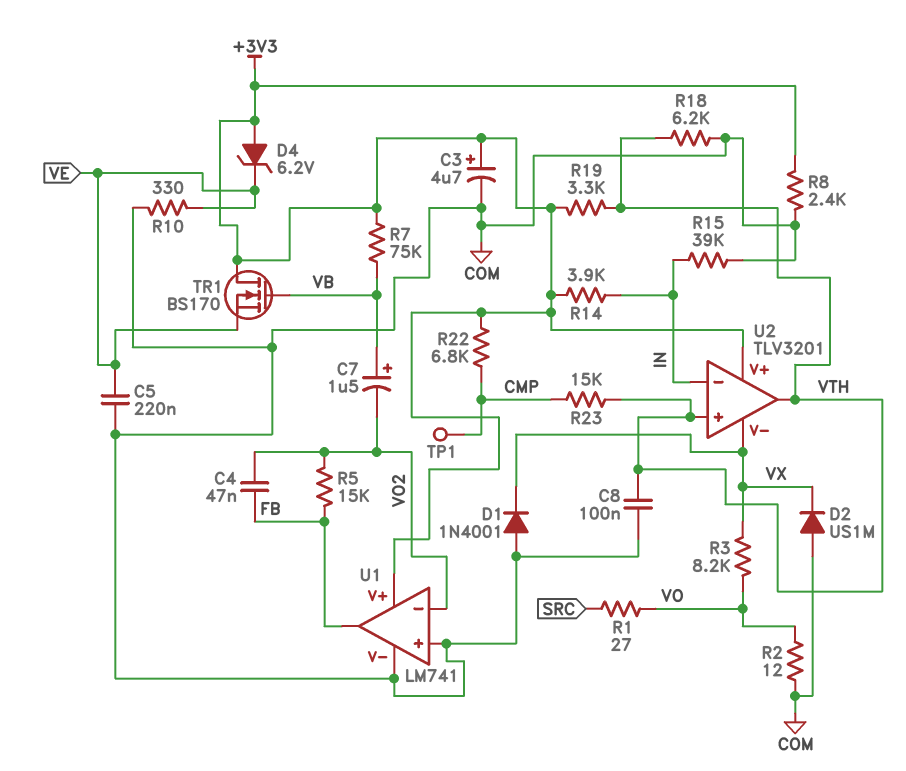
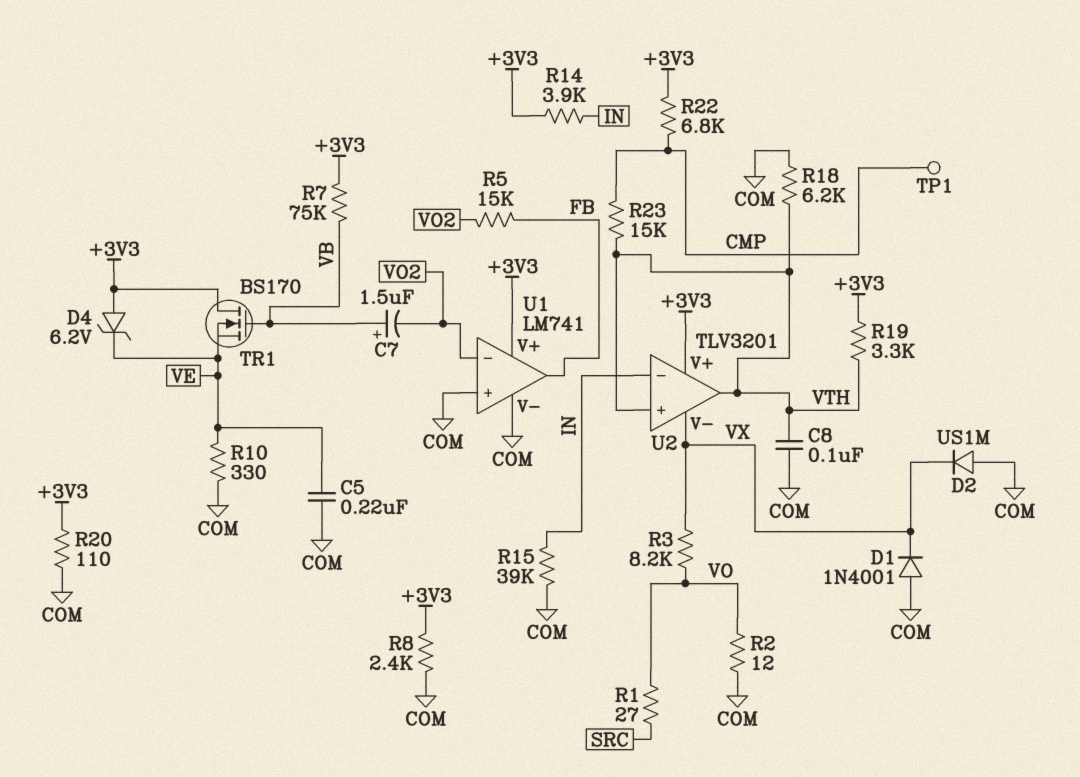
C3: 4.7uF (plus +3V3, minus COM) -> none
C4: 47nF (FB, VO2) -> none
R20: none -> 110 (+3V3, COM)

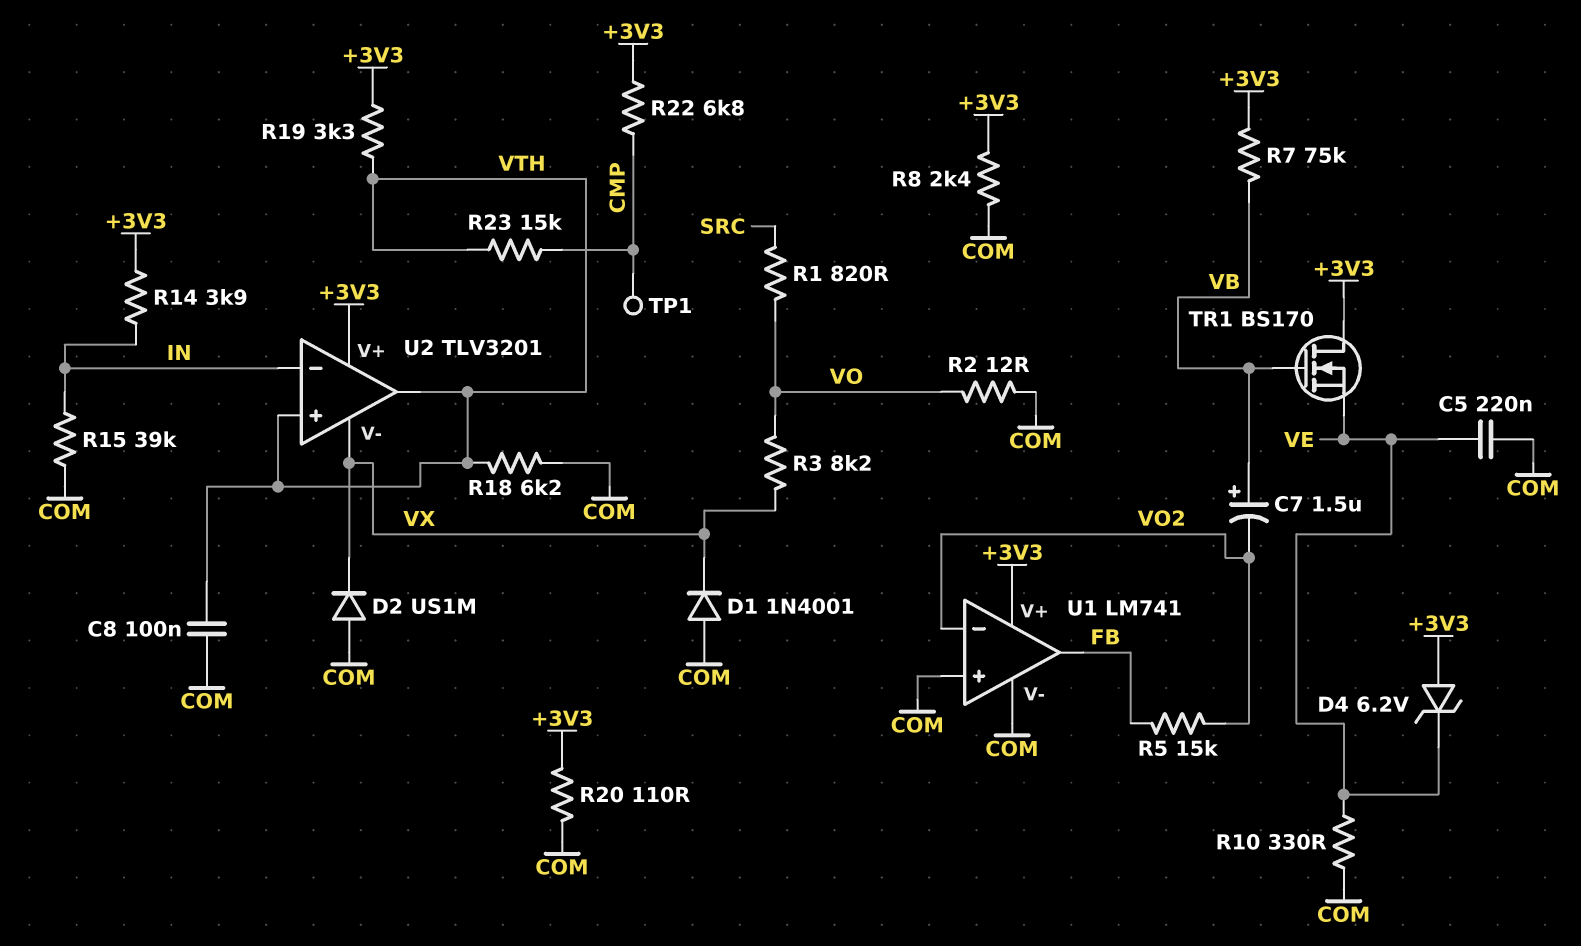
R1: 27 (SRC, VO) -> 820 (SRC, VO)

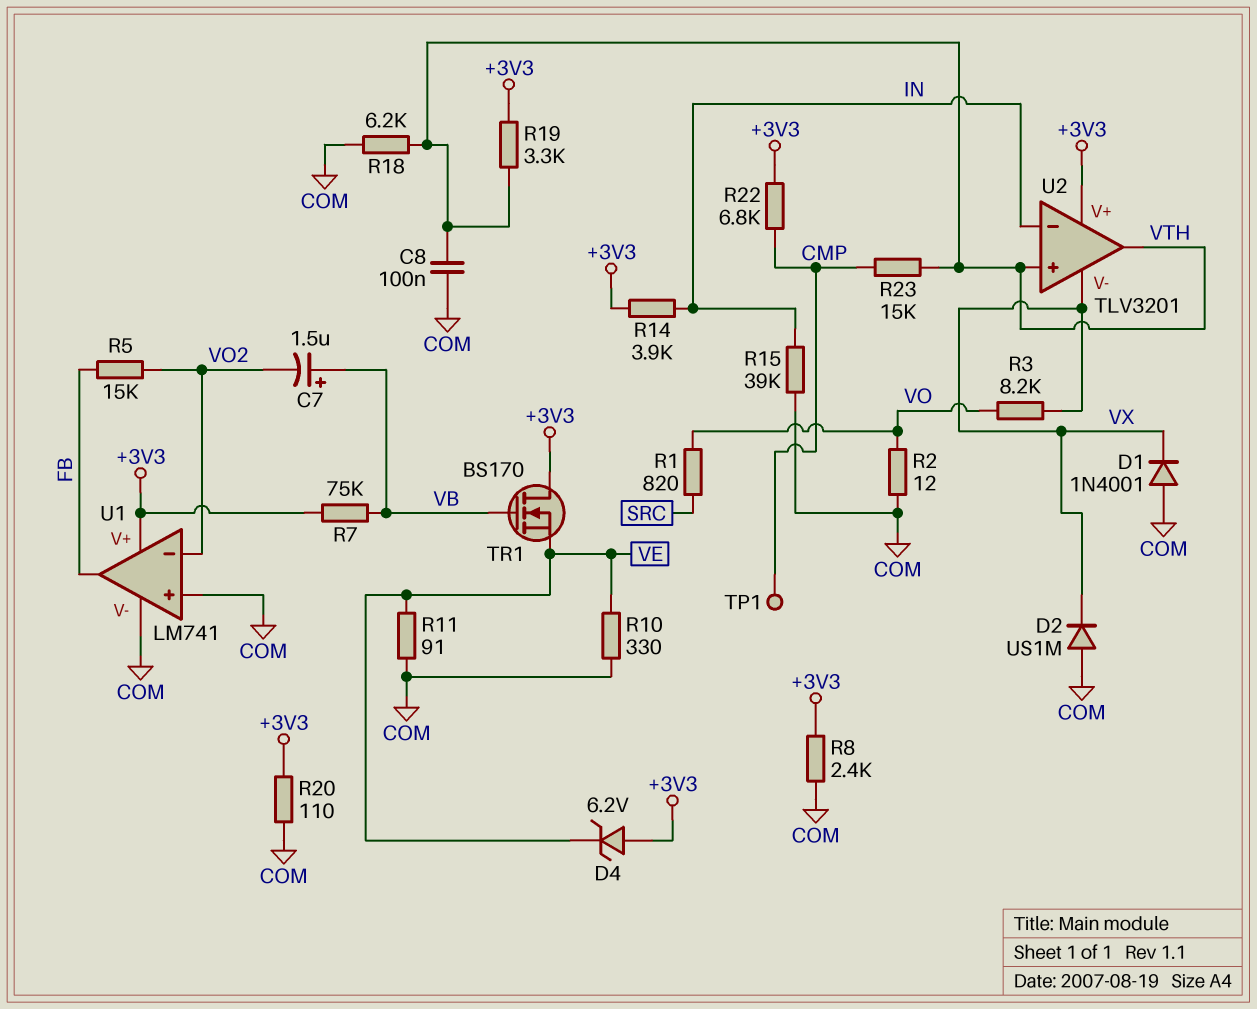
C5: 220nF (COM, VE) -> none
R11: none -> 91 (COM, VE)

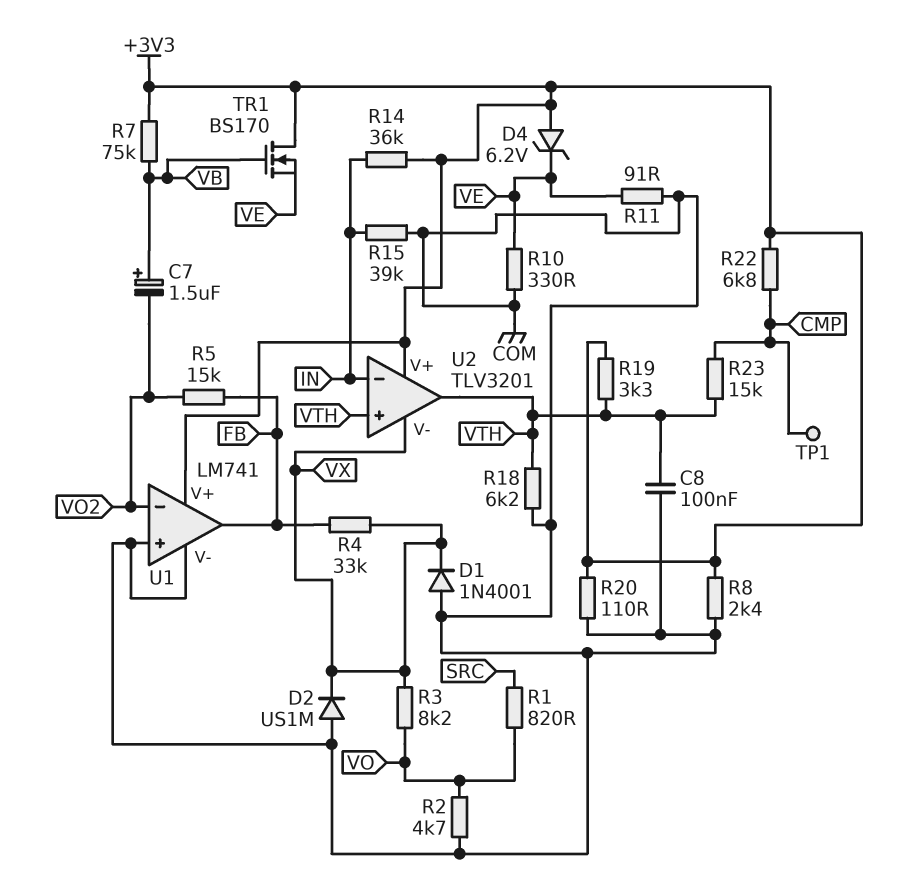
R2: 12 (COM, VO) -> 4.7k (COM, VO)
R4: none -> 33k (FB, VX)
R14: 3.9k (+3V3, IN) -> 36k (+3V3, IN)

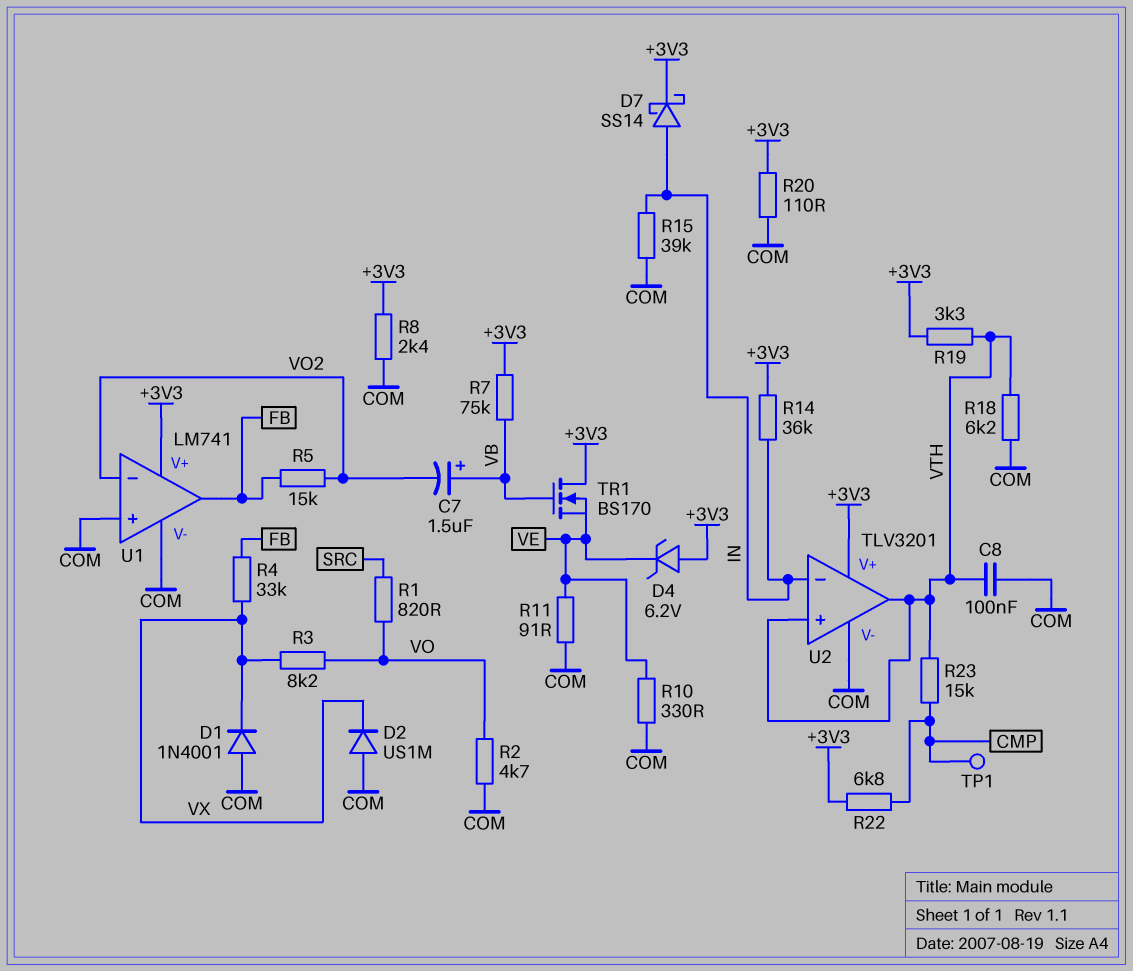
D7: none -> schottky SS14 (A IN, K +3V3)
U2 pin V-: VX -> COM

